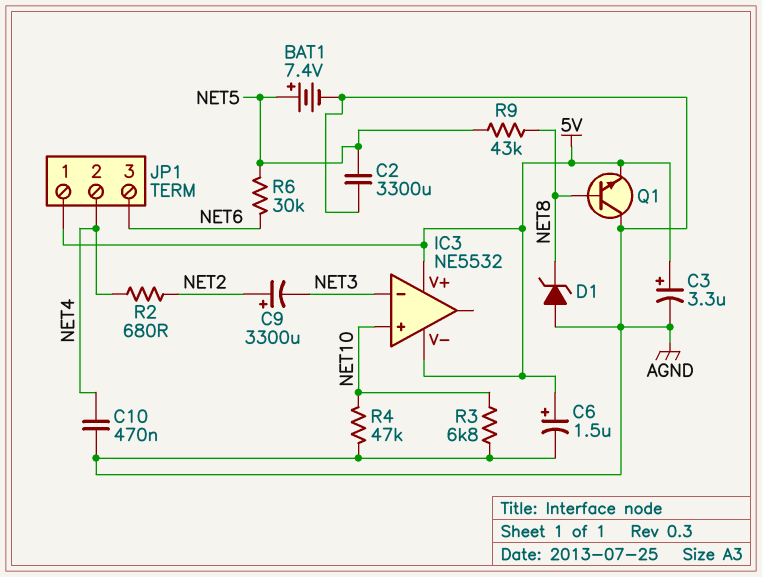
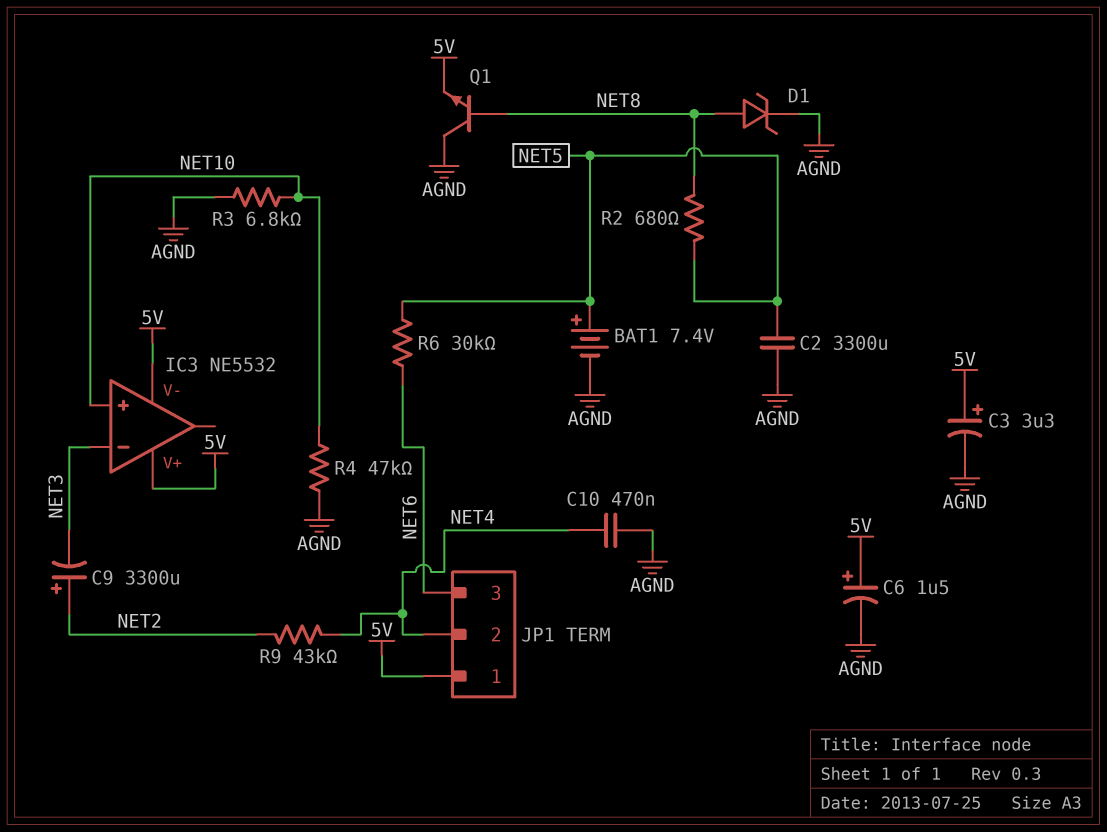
D1: zener (A AGND, K NET8) -> zener (A NET8, K AGND)
R2: 680 (NET2, NET4) -> 680 (NET5, NET8)
R9: 43k (NET5, NET8) -> 43k (NET2, NET4)

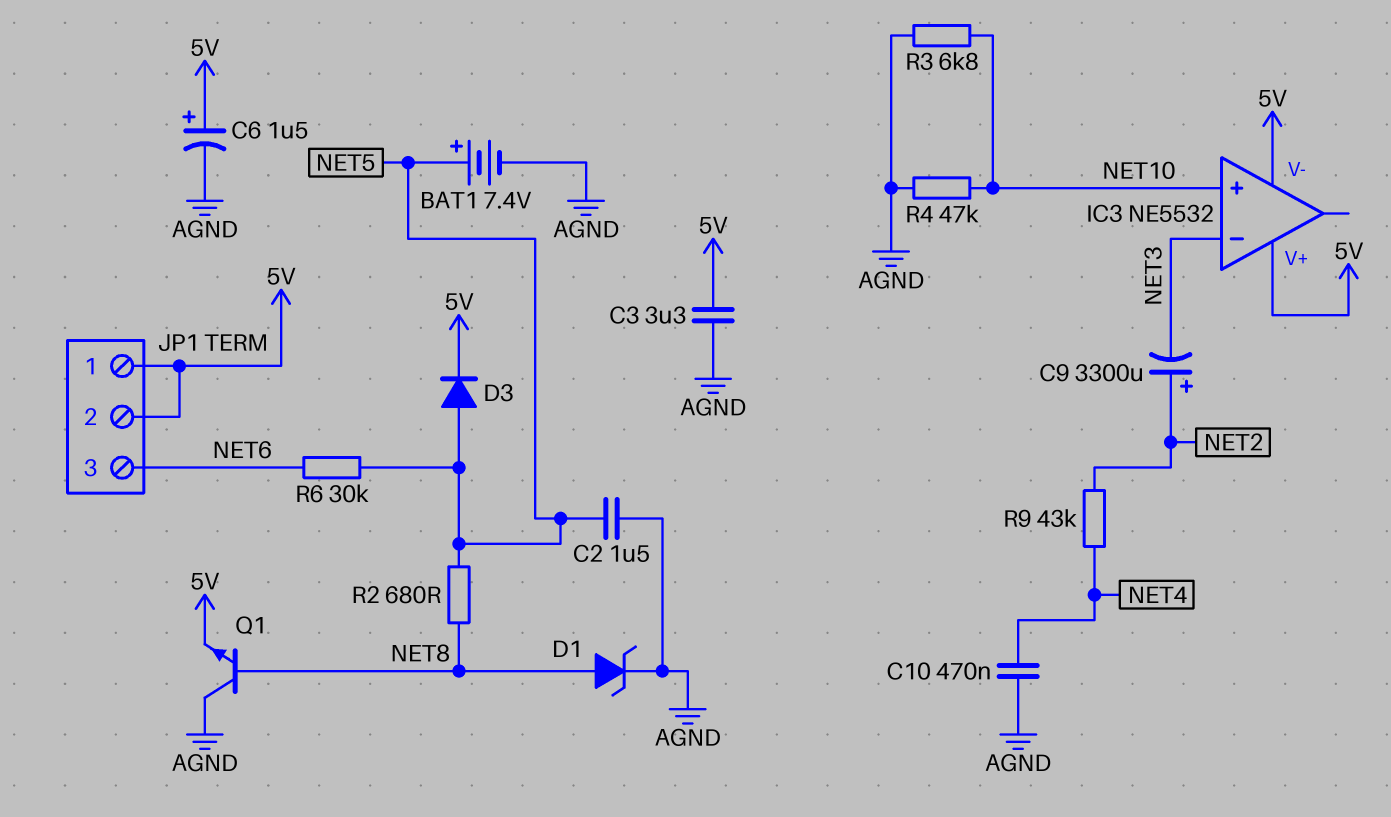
C2: 3300uF (AGND, NET5) -> 1.5uF (AGND, NET5)
C3: 3.3uF (plus 5V, minus AGND) -> 3.3uF (5V, AGND)
D3: none -> diode (A NET5, K 5V)
JP1 pin 2: NET4 -> 5V

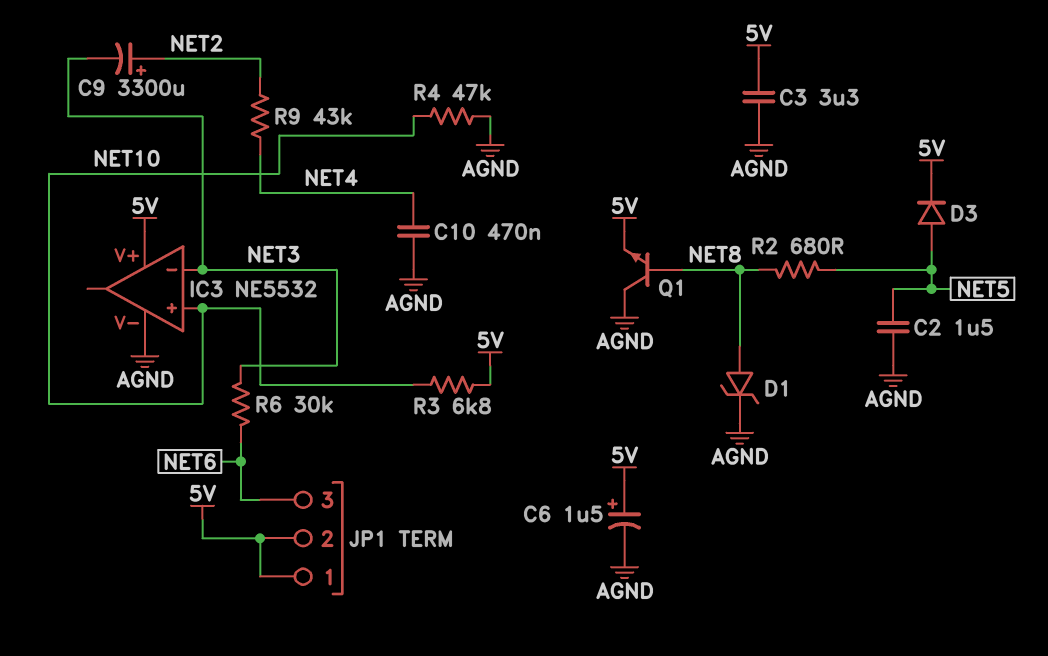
BAT1: 7.4V (plus NET5, minus AGND) -> none
IC3 pin V-: 5V -> AGND
R3: 6.8k (AGND, NET10) -> 6.8k (5V, NET10)
R6: 30k (NET5, NET6) -> 30k (NET3, NET6)

